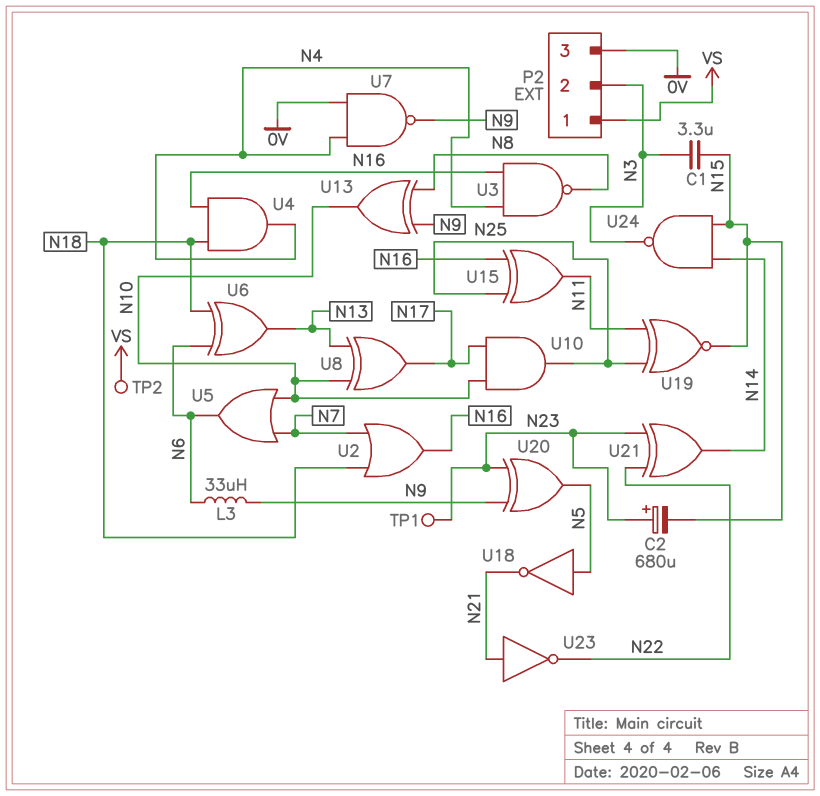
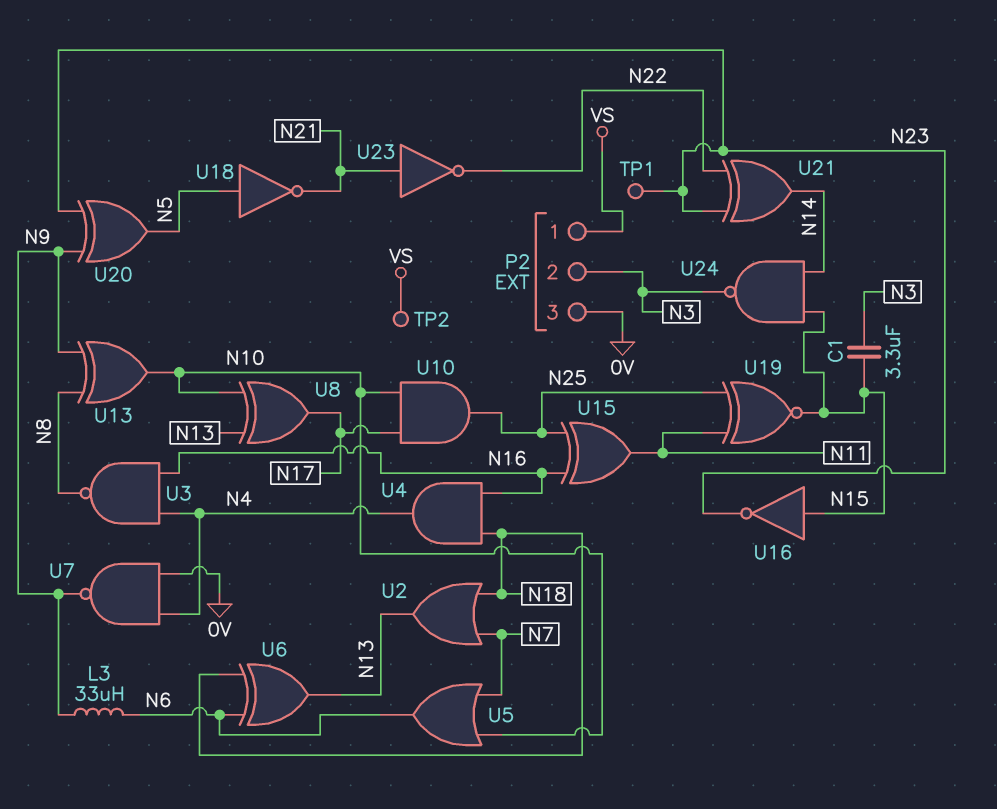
C2: 680uF (plus N23, minus N15) -> none
U2: OR (in N7, in N18, out N16) -> OR (in N7, in N18, out N13)
U16: none -> NOT (in N15, out N23)

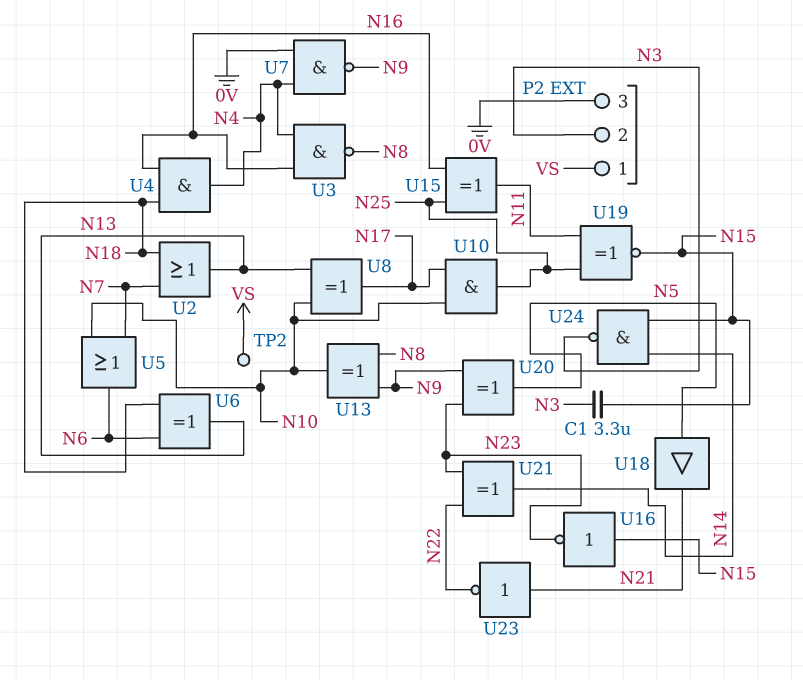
L3: 33uH (N6, N9) -> none
TP1: test point (N23) -> none
U18: NOT (in N5, out N21) -> buffer (in N5, out N21)

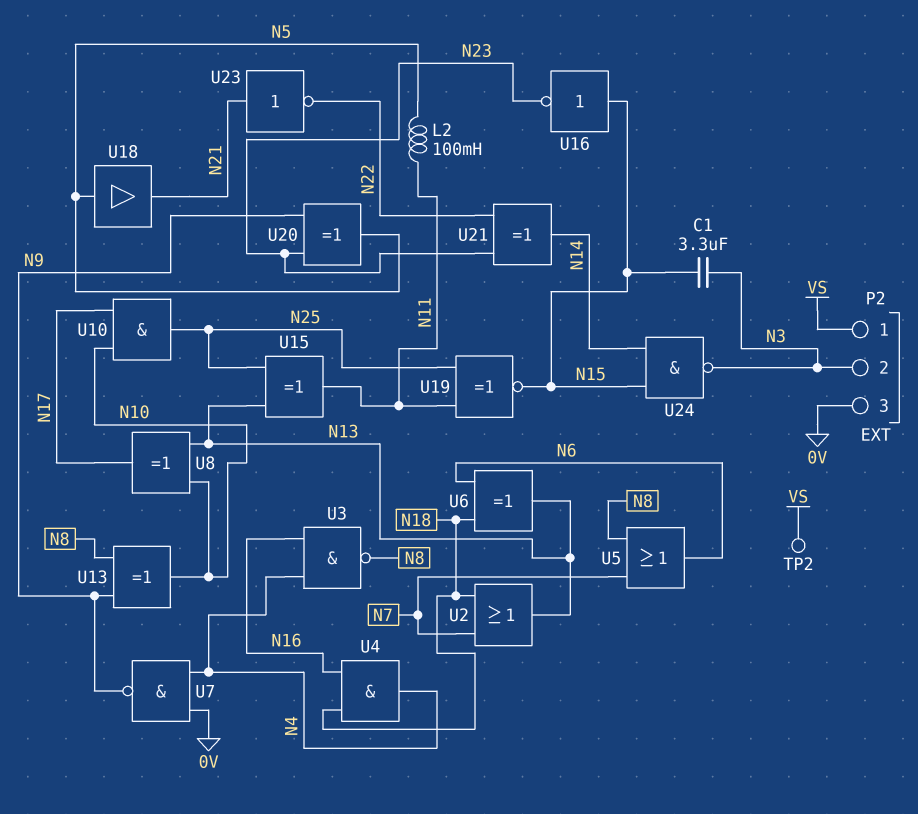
L2: none -> 100mH (N5, N11)
U5: OR (in N7, in N10, out N6) -> OR (in N7, in N8, out N6)
U15: XOR (in N16, in N25, out N11) -> XOR (in N13, in N25, out N11)

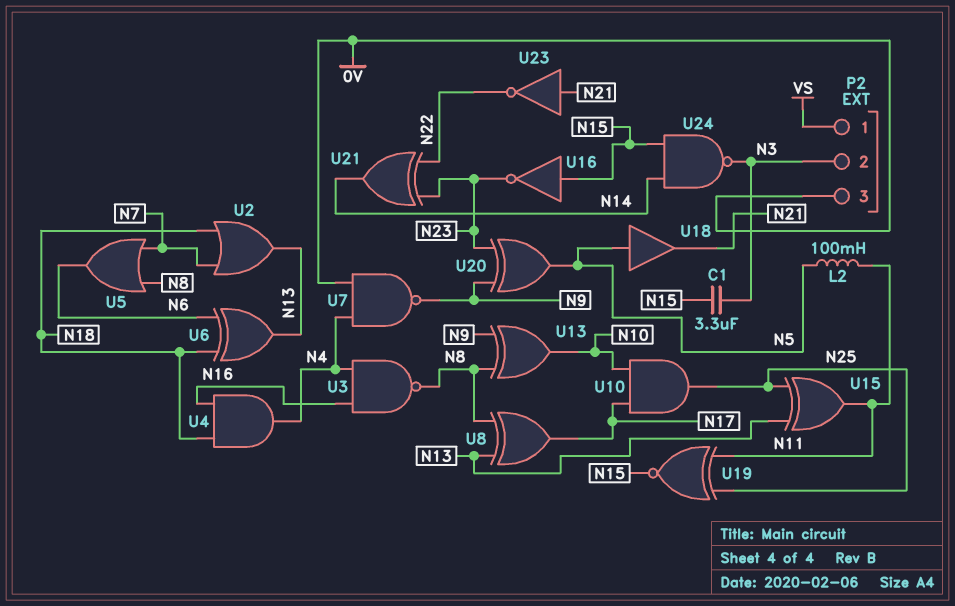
TP2: test point (VS) -> none
U8: XOR (in N10, in N13, out N17) -> XOR (in N8, in N13, out N17)

